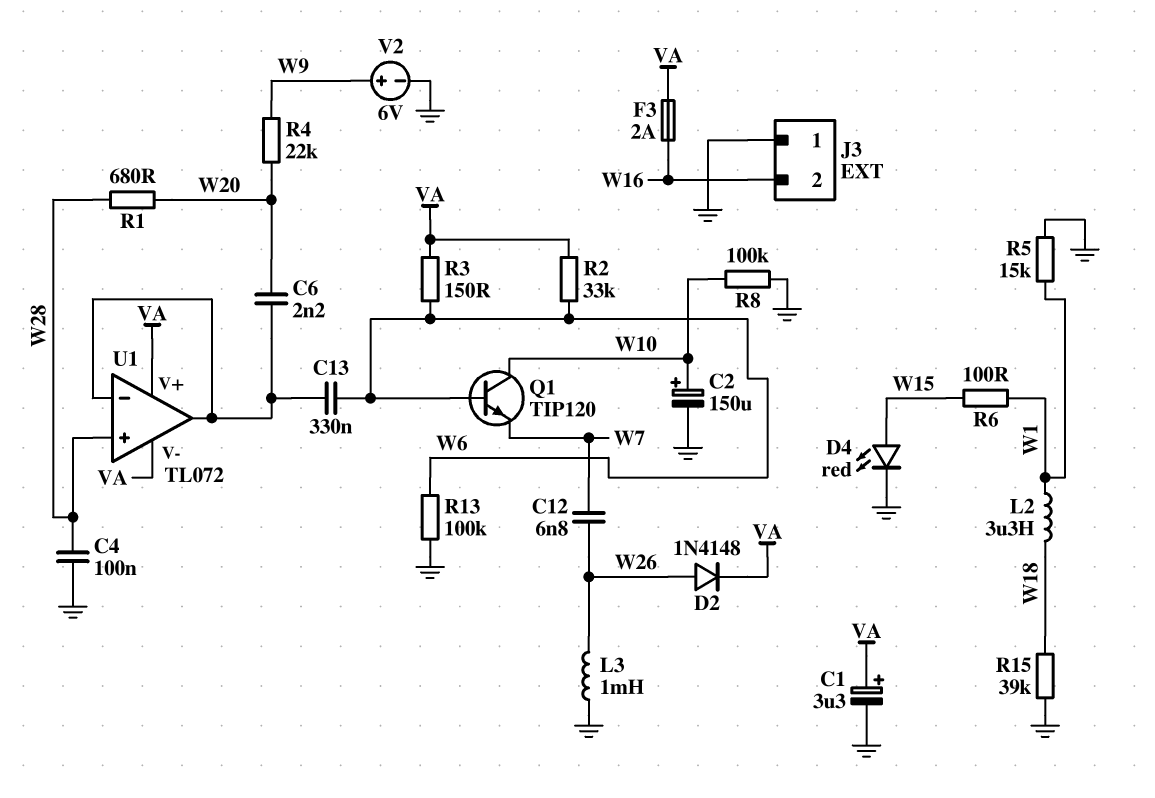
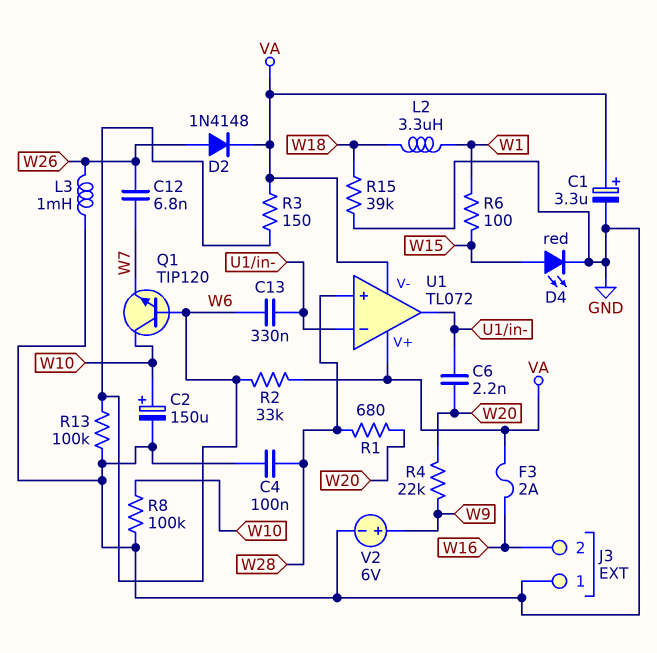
R5: 15k (GND, W1) -> none

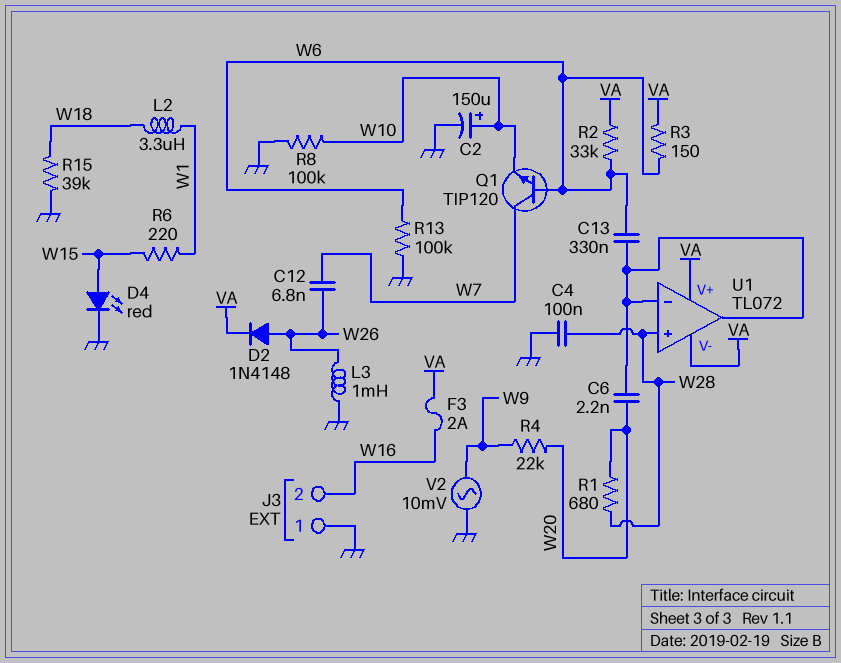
C1: 3.3uF (plus VA, minus GND) -> none
Q1: NPN TIP120 (B W6, C W10, E W7) -> NPN TIP120 (B W6, C W7, E W10)
R6: 100 (W1, W15) -> 220 (W1, W15)
V2: 6V (plus W9, minus GND) -> AC 10mV (GND, W9)

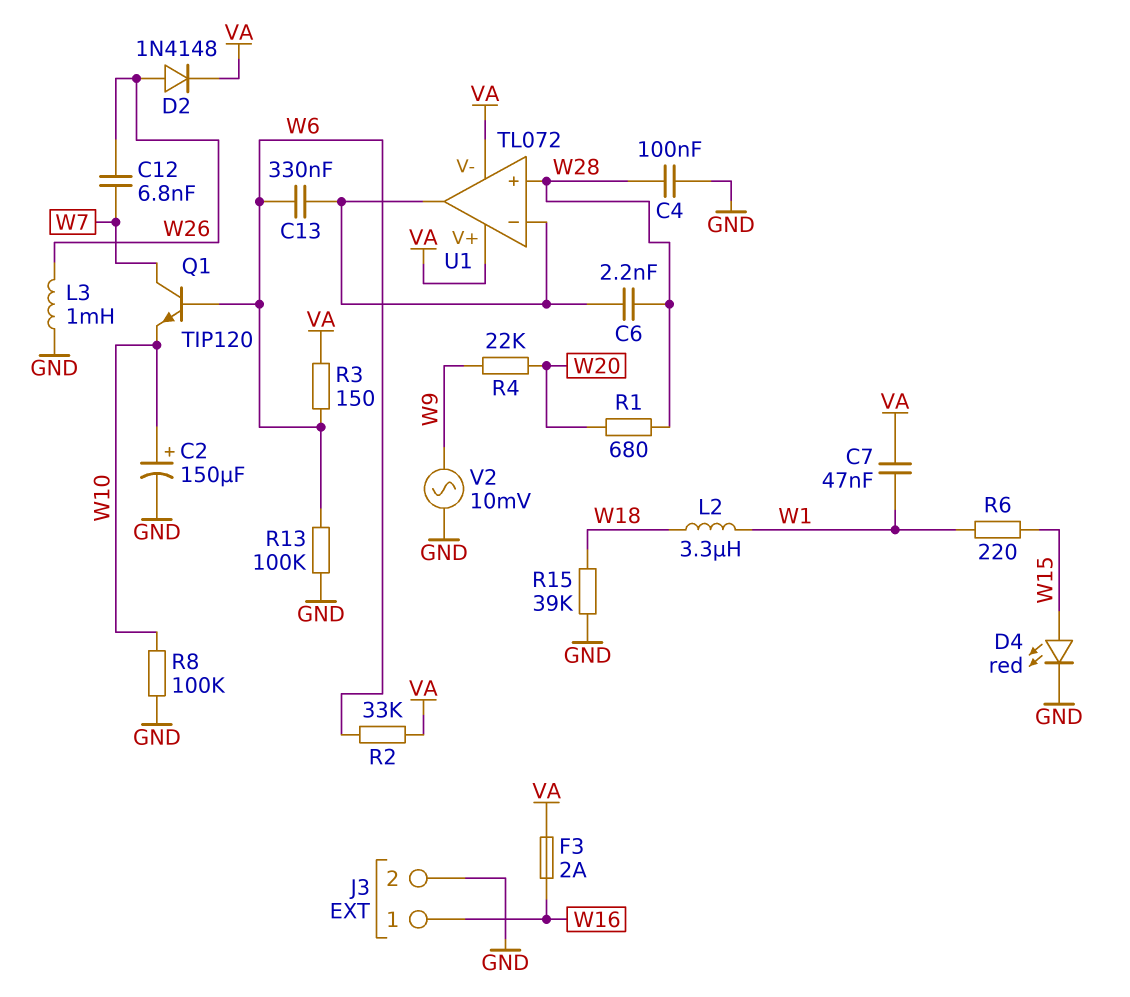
C6: 2.2nF (U1/in-, W20) -> 2.2nF (U1/in-, W28)
C7: none -> 47nF (VA, W1)
J3 pin 1: GND -> W16
J3 pin 2: W16 -> GND

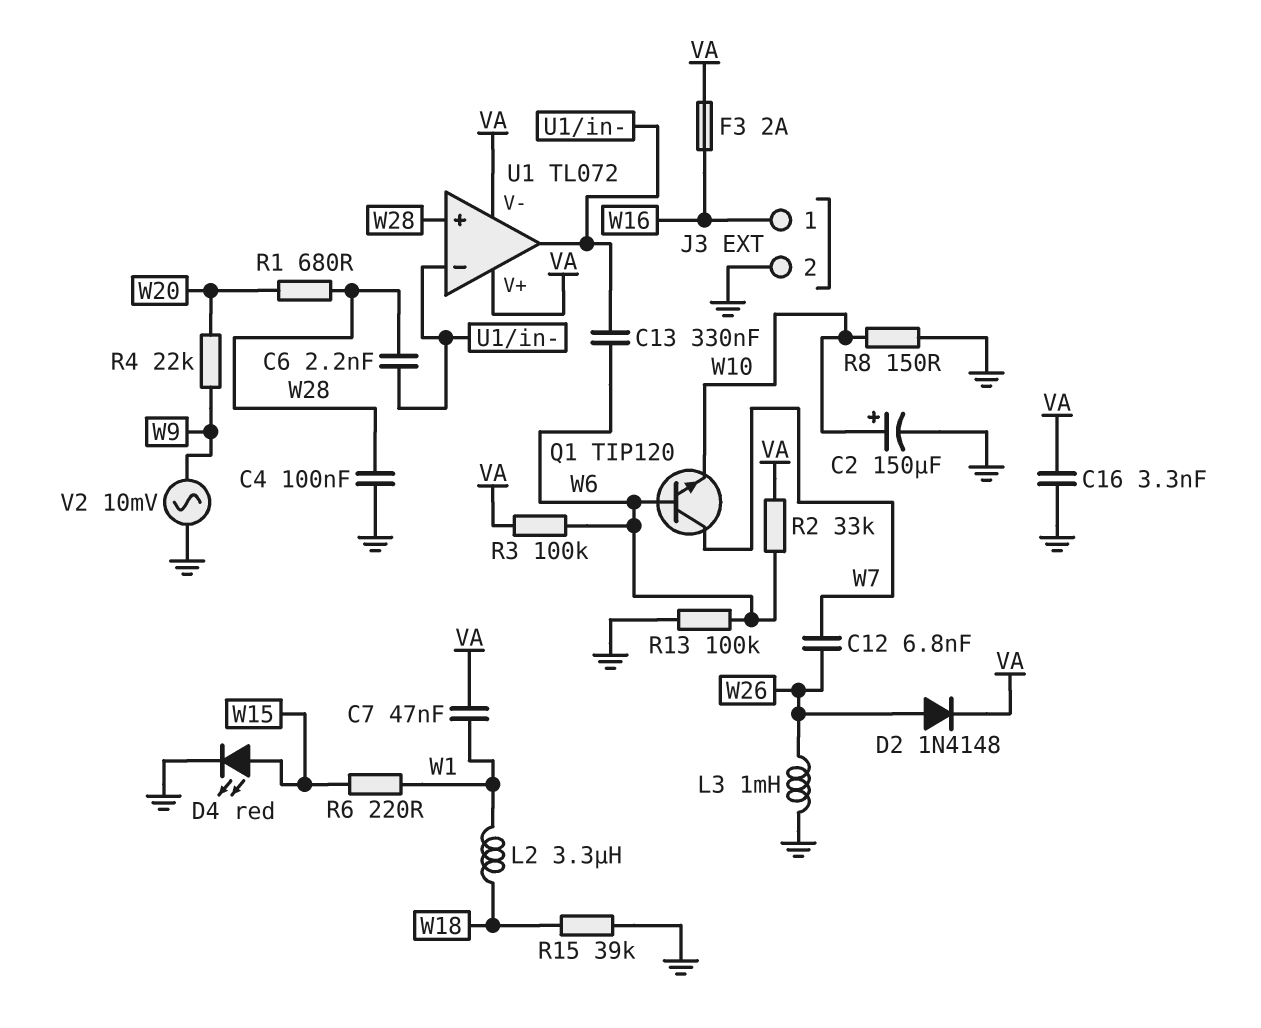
C16: none -> 3.3nF (GND, VA)
R3: 150 (VA, W6) -> 100k (VA, W6)
R8: 100k (GND, W10) -> 150 (GND, W10)

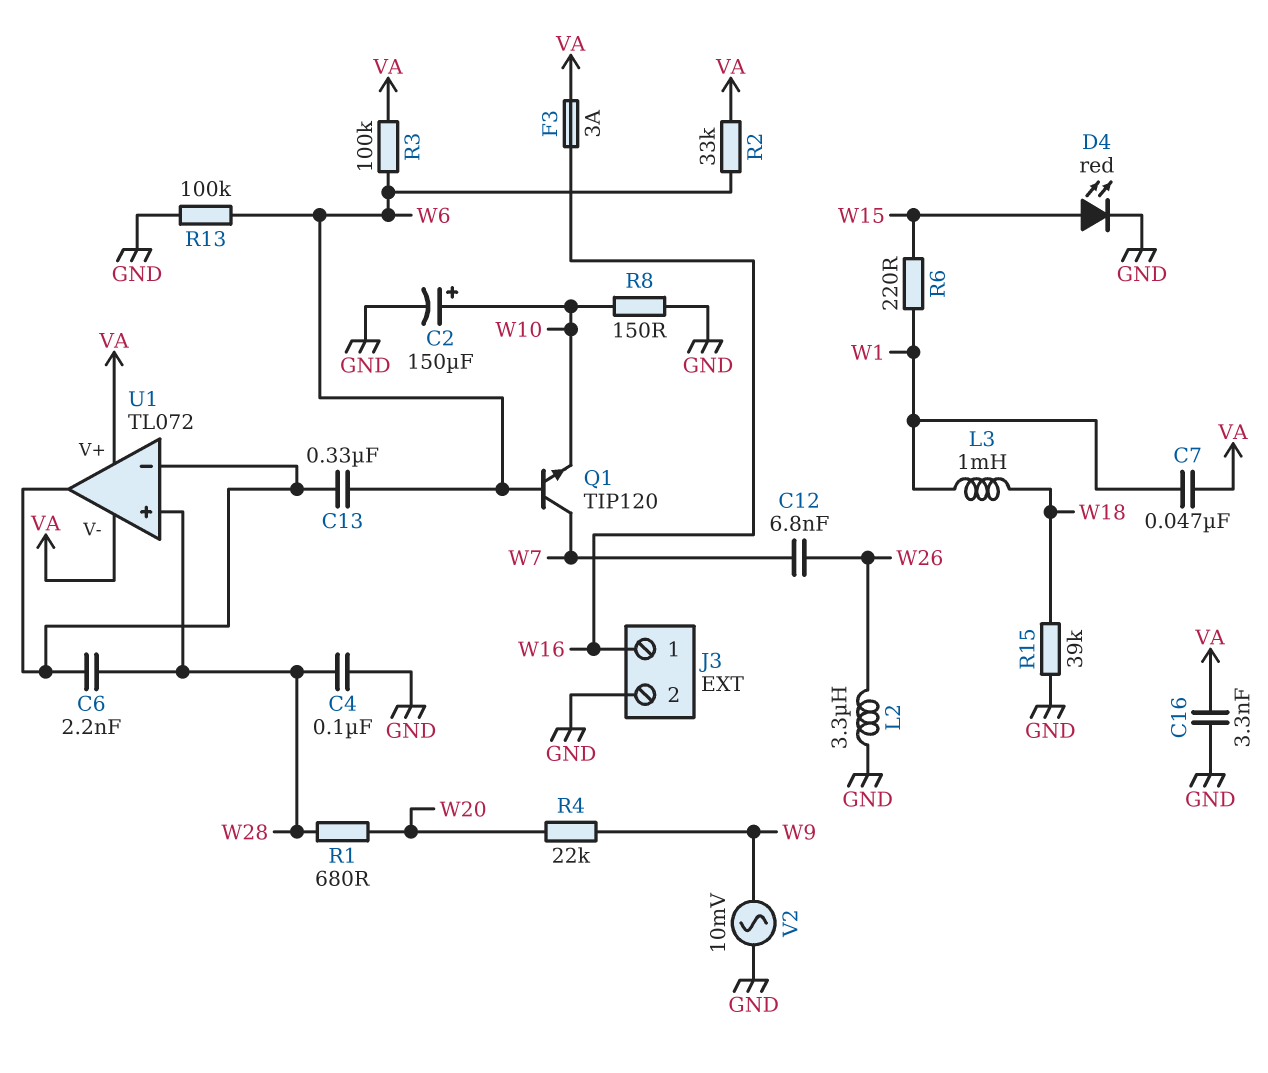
D2: diode 1N4148 (A W26, K VA) -> none
F3: 2A (VA, W16) -> 3A (VA, W16)
L2: 3.3uH (W1, W18) -> 3.3uH (GND, W26)
L3: 1mH (GND, W26) -> 1mH (W1, W18)

